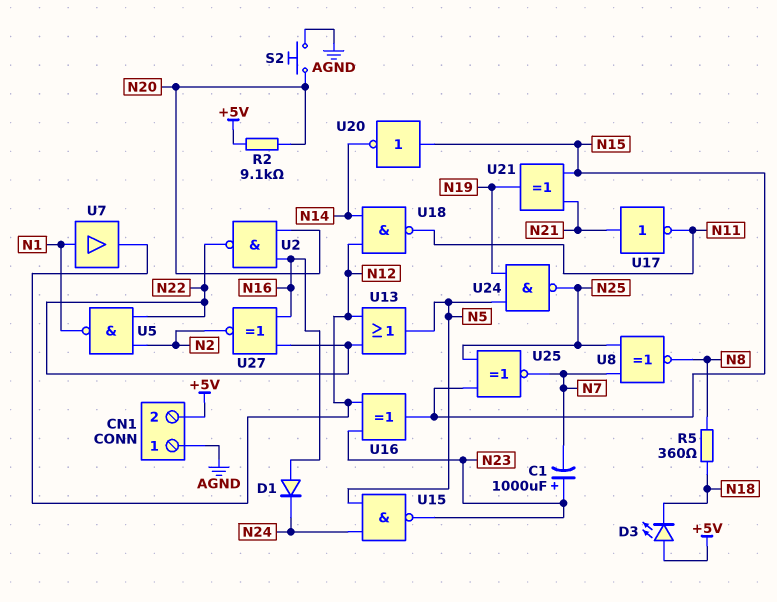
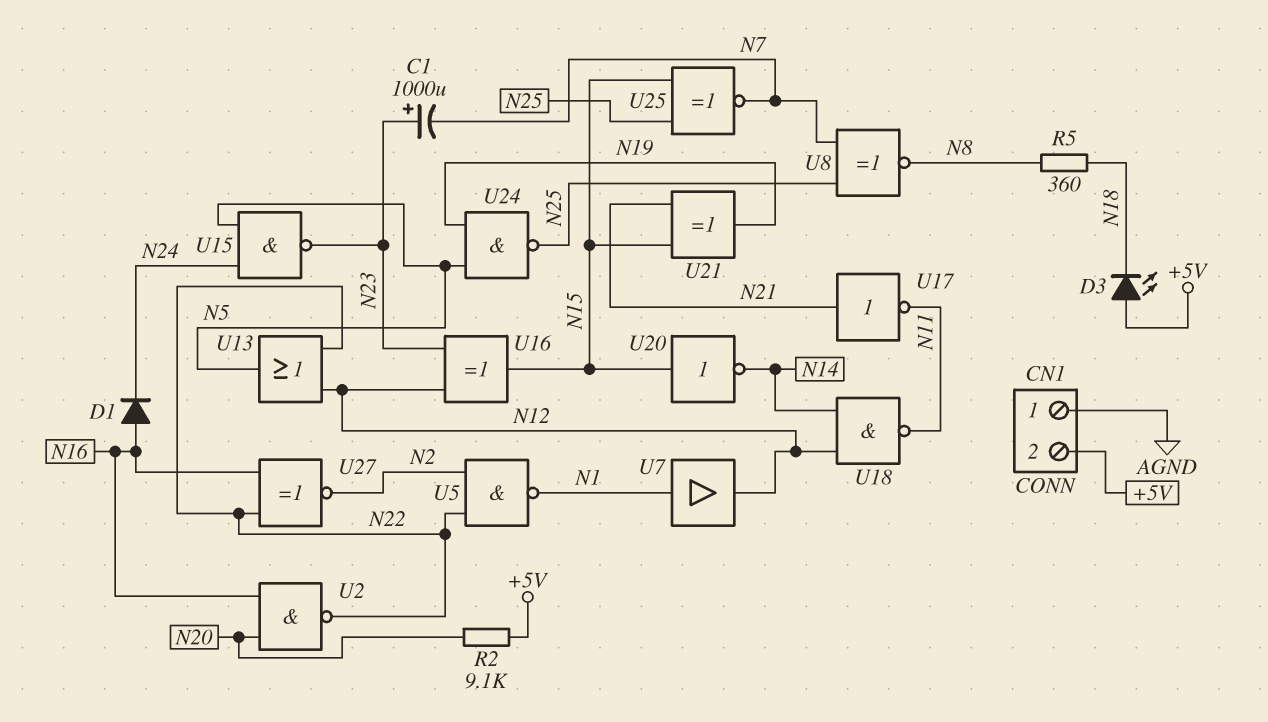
S2: button (AGND, N20) -> none

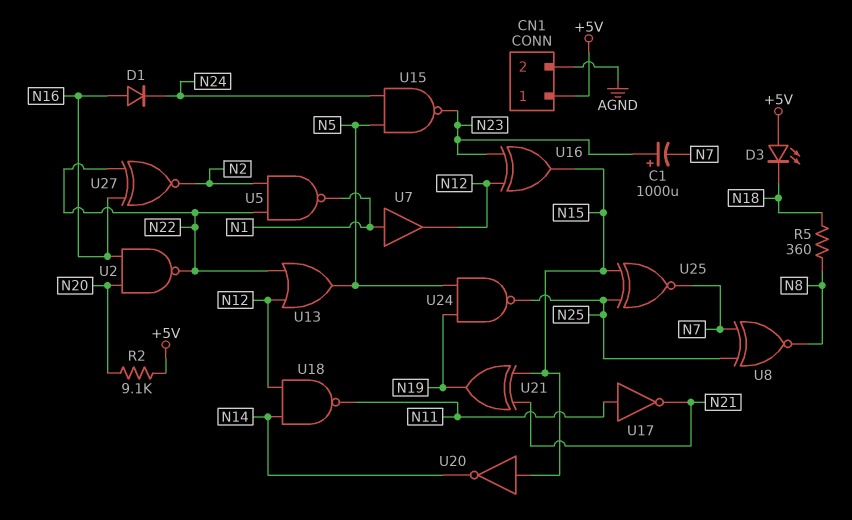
CN1 pin 1: AGND -> +5V
CN1 pin 2: +5V -> AGND
U17: NOT (in N21, out N11) -> NOT (in N11, out N21)

